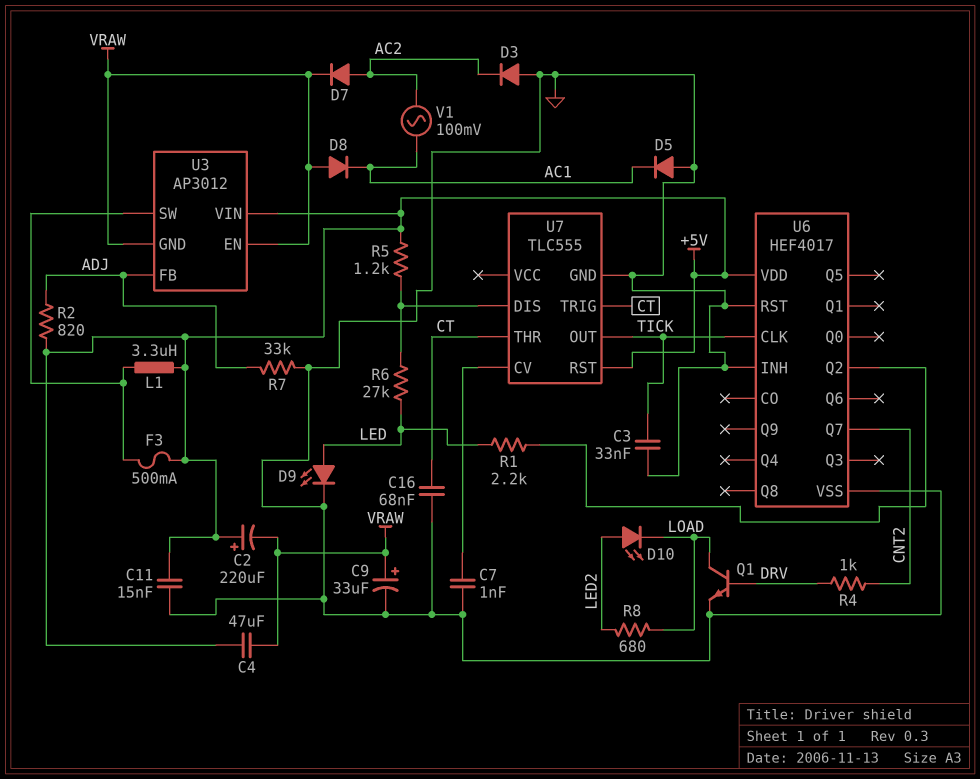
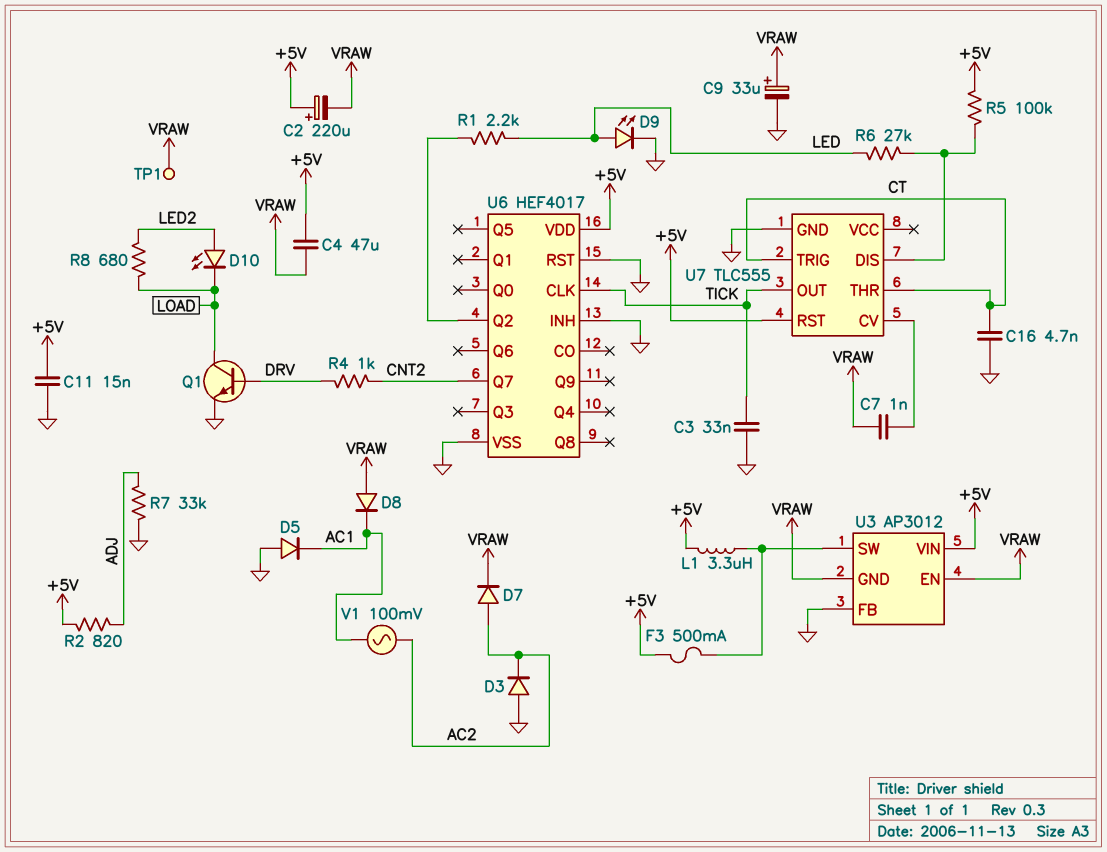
C7: 1nF (GND, U7/CV) -> 1nF (U7/CV, VRAW)
C16: 68nF (CT, GND) -> 4.7nF (CT, GND)
R5: 1.2k (+5V, U7/DIS) -> 100k (+5V, U7/DIS)
TP1: none -> test point (VRAW)
U3 pin FB: ADJ -> GND

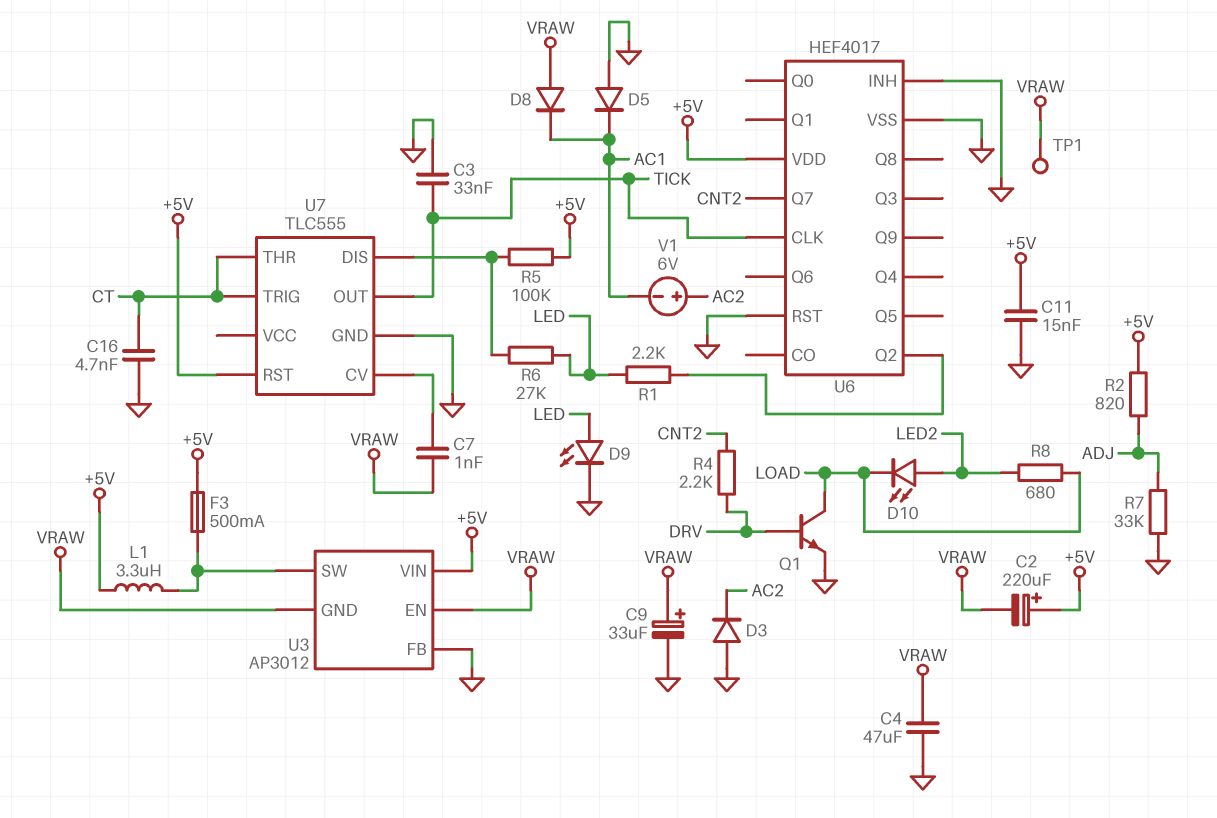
C4: 47uF (+5V, VRAW) -> 47uF (GND, VRAW)
D7: diode (A AC2, K VRAW) -> none
R4: 1k (CNT2, DRV) -> 2.2k (CNT2, DRV)
V1: AC 100mV (AC1, AC2) -> 6V (plus AC2, minus AC1)

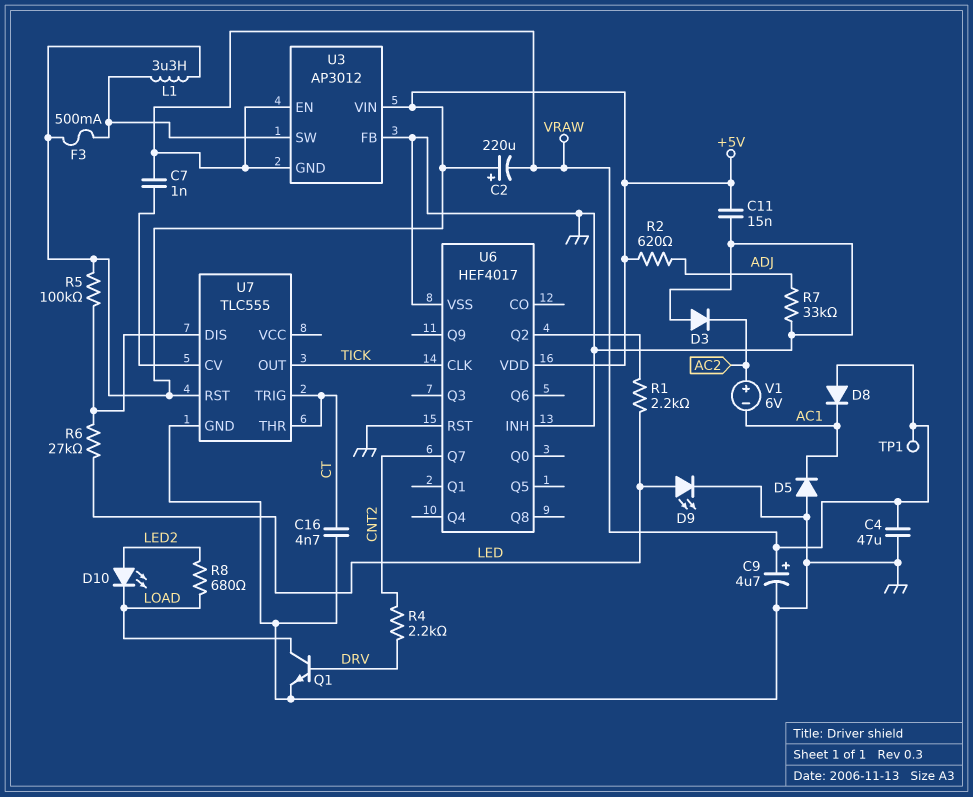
C3: 33nF (GND, TICK) -> none
C9: 33uF (plus VRAW, minus GND) -> 4.7uF (plus VRAW, minus GND)
R2: 820 (+5V, ADJ) -> 620 (+5V, ADJ)

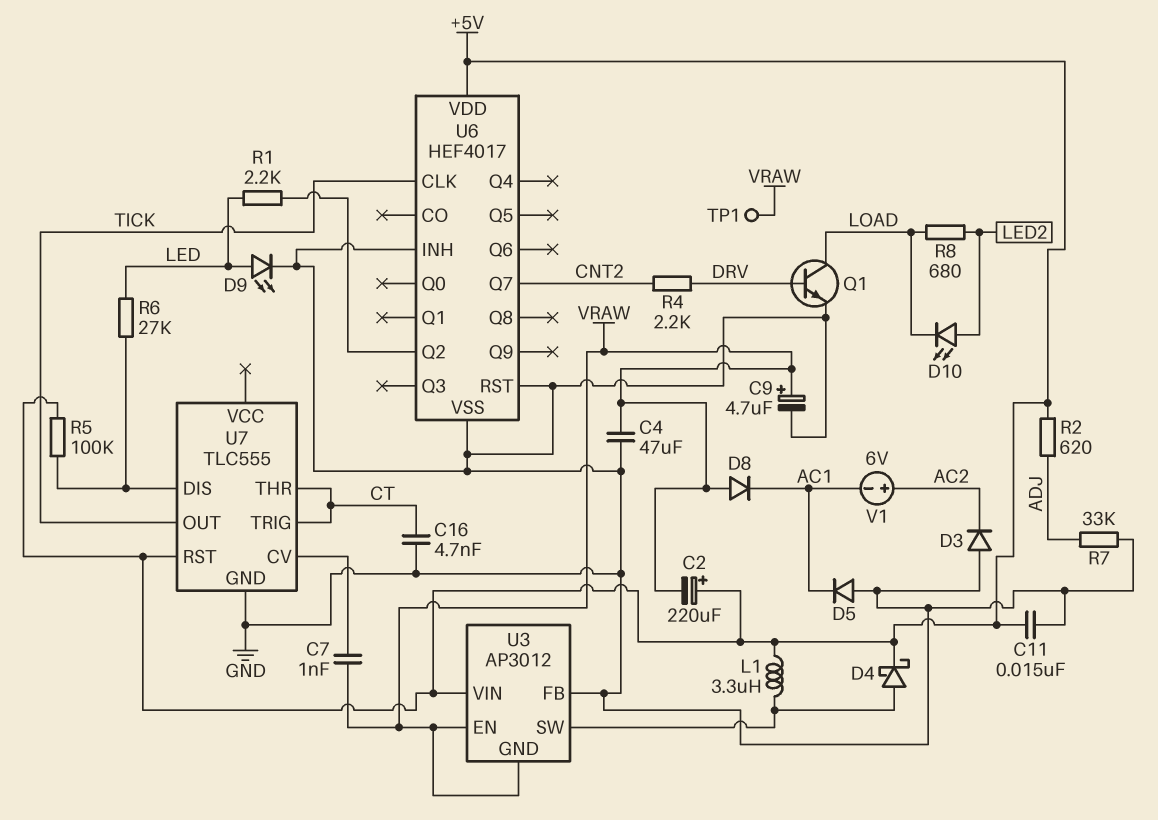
D4: none -> schottky (A U3/SW, K +5V)
F3: 500mA (+5V, U3/SW) -> none

